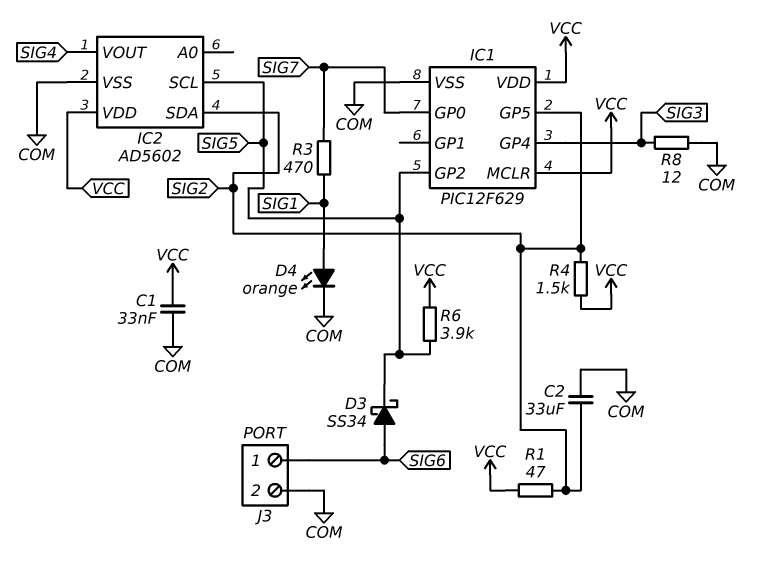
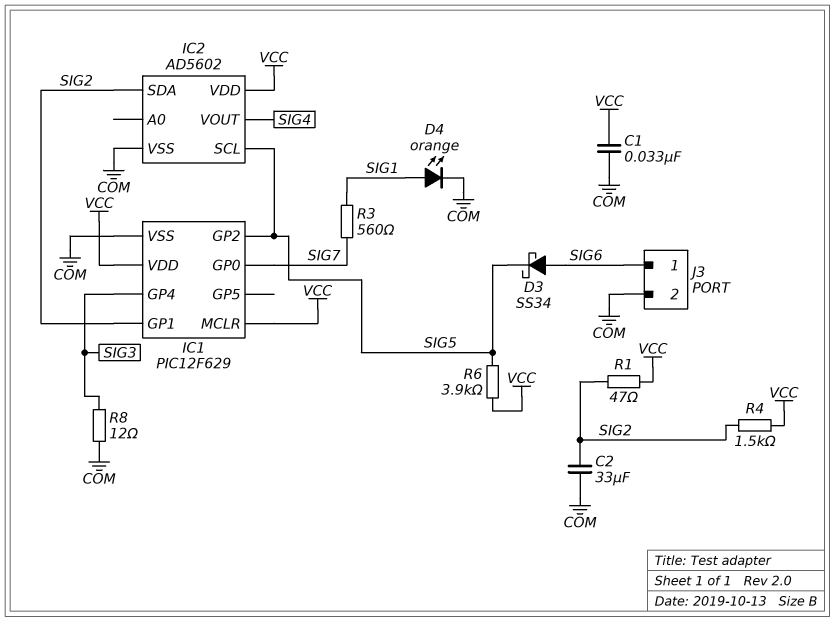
IC1 pin GP1: none -> SIG2
IC1 pin GP5: SIG2 -> none
R3: 470 (SIG1, SIG7) -> 560 (SIG1, SIG7)

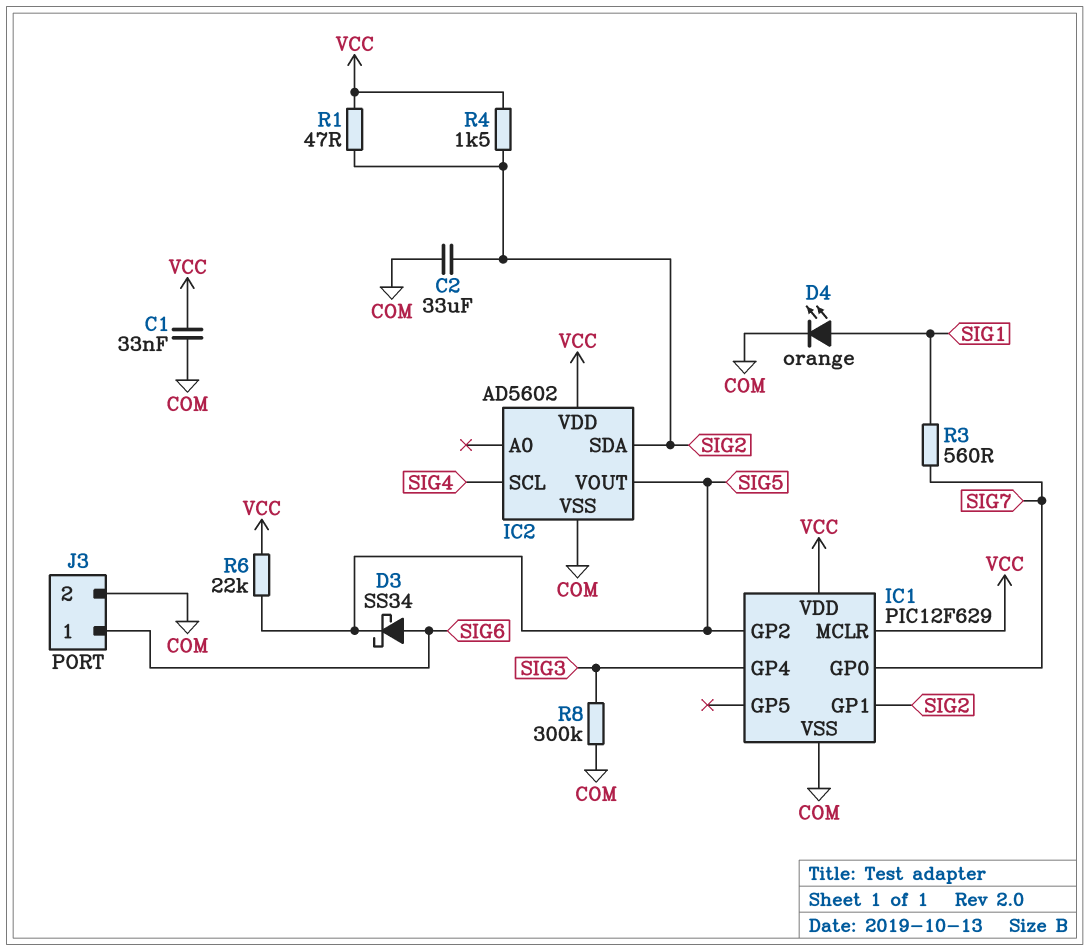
IC2 pin SCL: SIG5 -> SIG4
IC2 pin VOUT: SIG4 -> SIG5
R6: 3.9k (SIG5, VCC) -> 22k (SIG5, VCC)
R8: 12 (COM, SIG3) -> 300k (COM, SIG3)

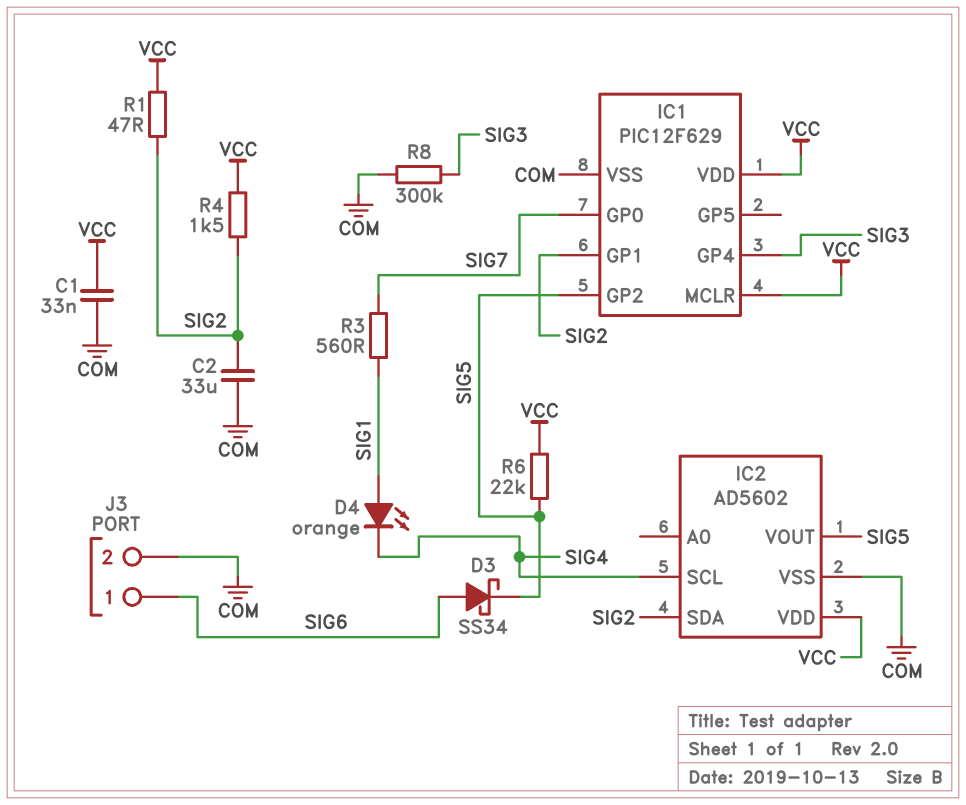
D4: LED orange (A SIG1, K COM) -> LED orange (A SIG1, K SIG4)

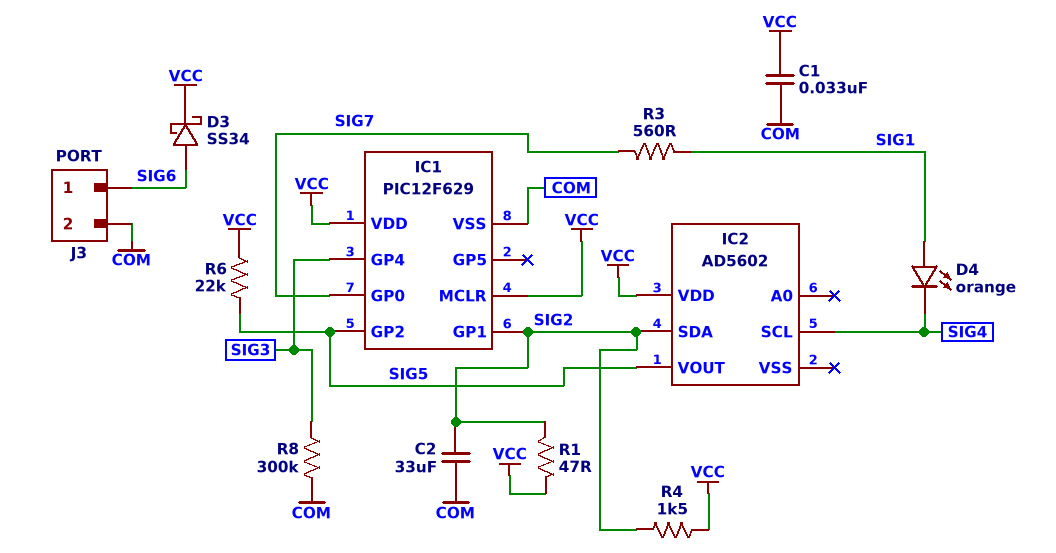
D3: schottky SS34 (A SIG6, K SIG5) -> schottky SS34 (A SIG6, K VCC)
IC2 pin VSS: COM -> none

